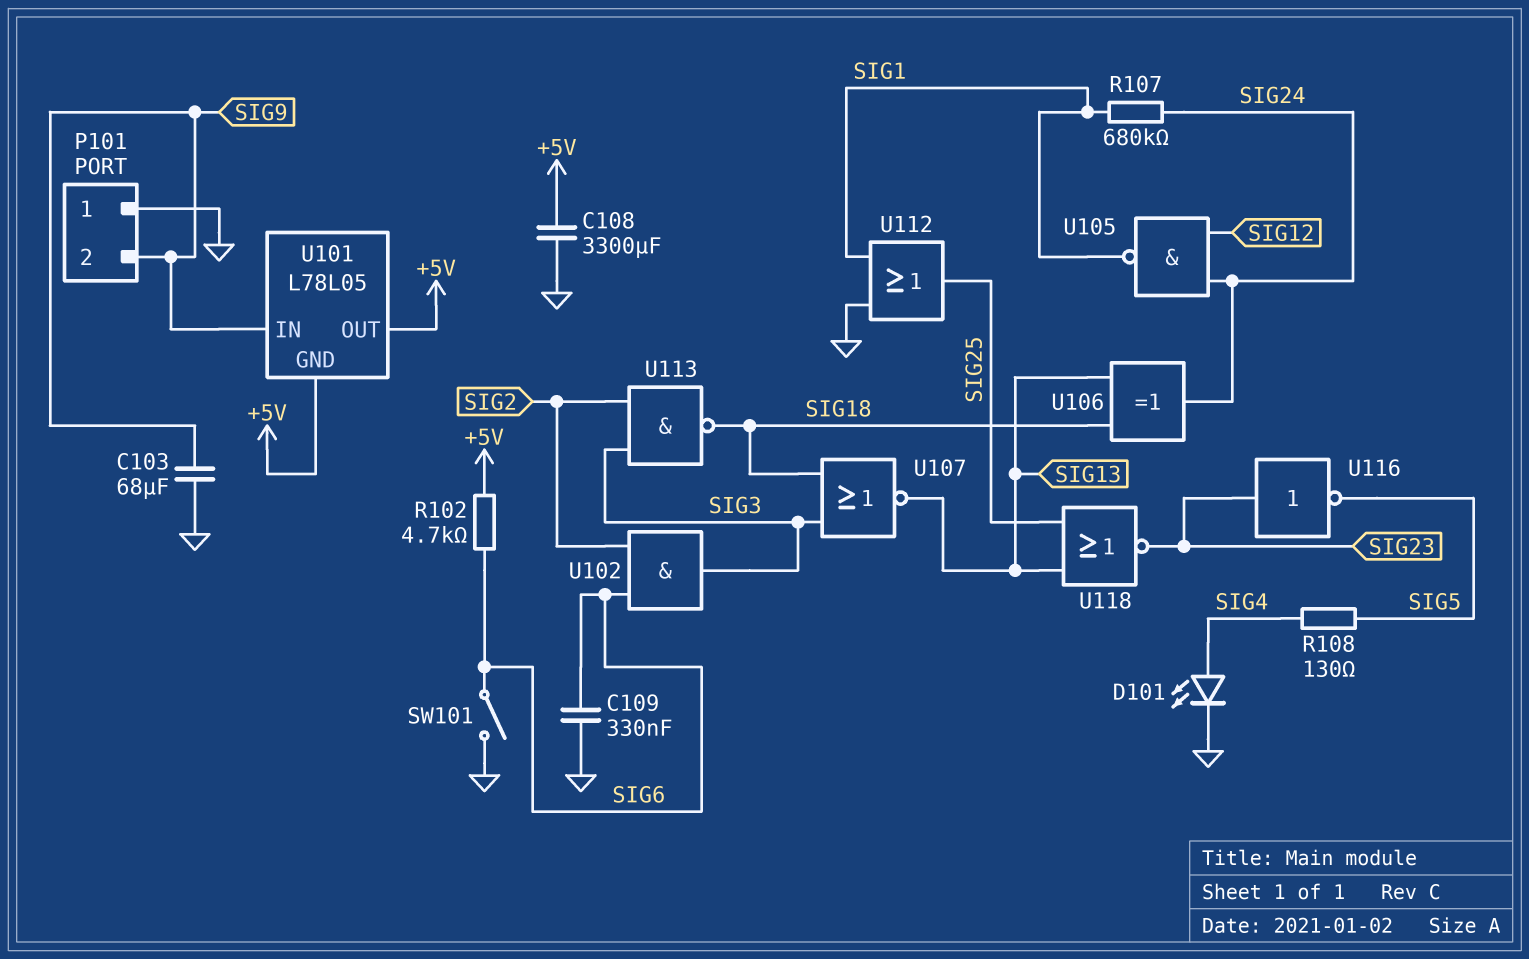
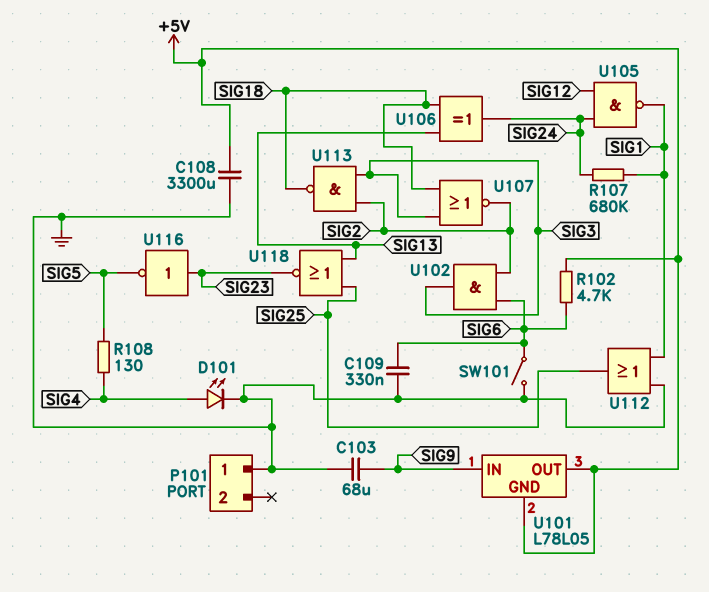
P101 pin 2: SIG9 -> none
U107: NOR (in SIG3, in SIG18, out SIG13) -> NOR (in SIG3, in SIG18, out SIG2)

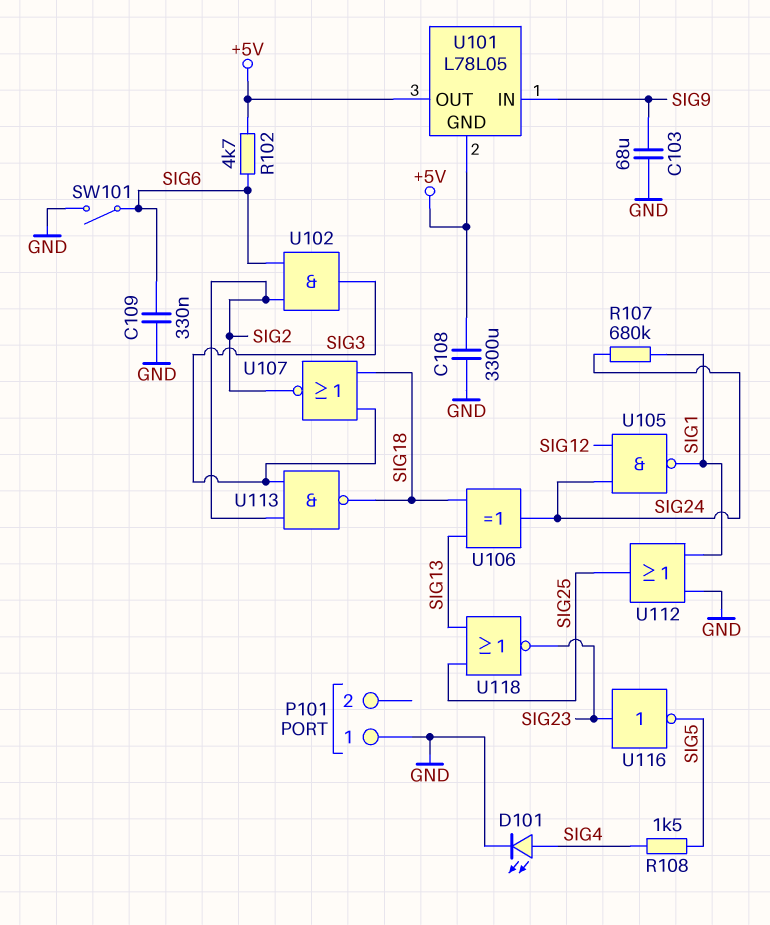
R108: 130 (SIG4, SIG5) -> 1.5k (SIG4, SIG5)

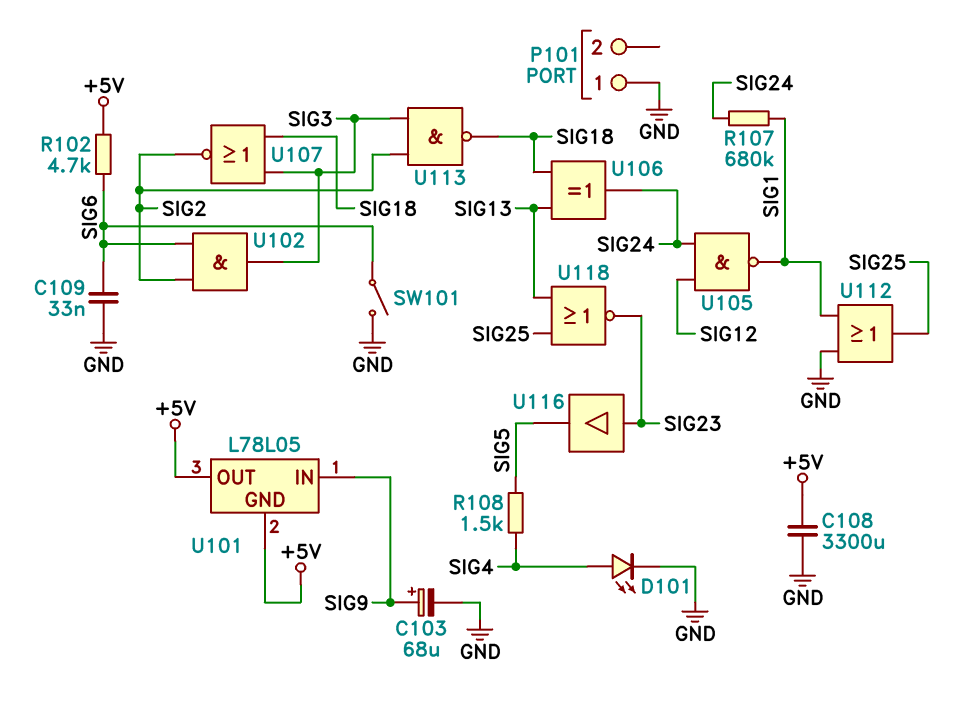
C103: 68uF (GND, SIG9) -> 68uF (plus SIG9, minus GND)
C109: 330nF (GND, SIG6) -> 33nF (GND, SIG6)
U116: NOT (in SIG23, out SIG5) -> buffer (in SIG23, out SIG5)

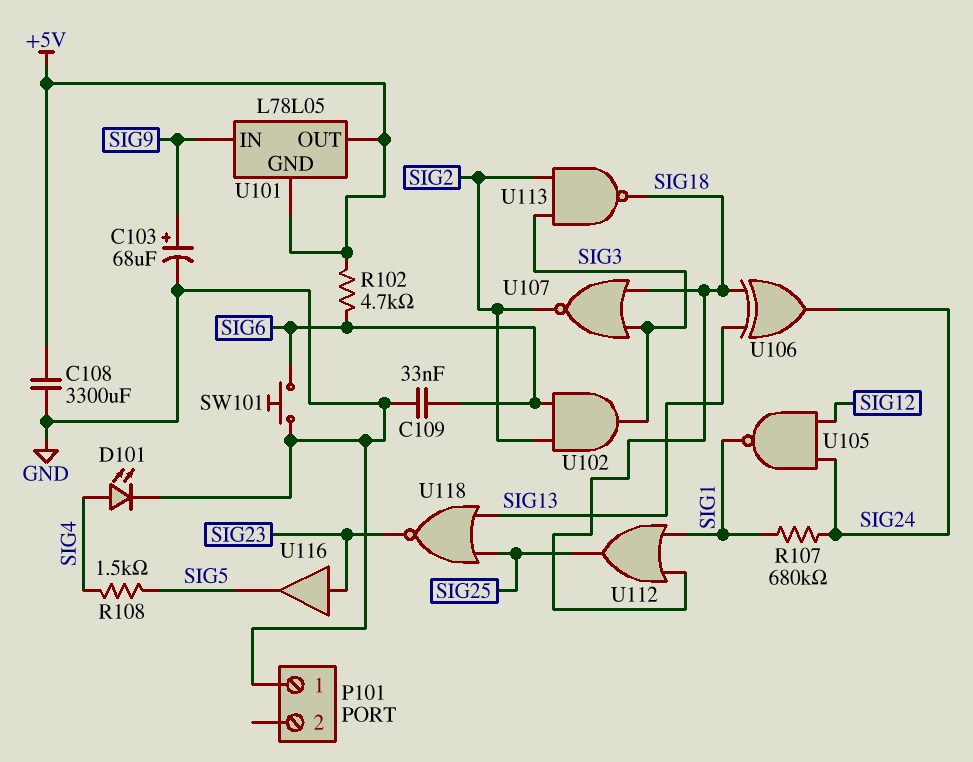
SW101: switch (GND, SIG6) -> button (GND, SIG6)
U112: OR (in GND, in SIG1, out SIG25) -> OR (in SIG1, in SIG18, out SIG25)

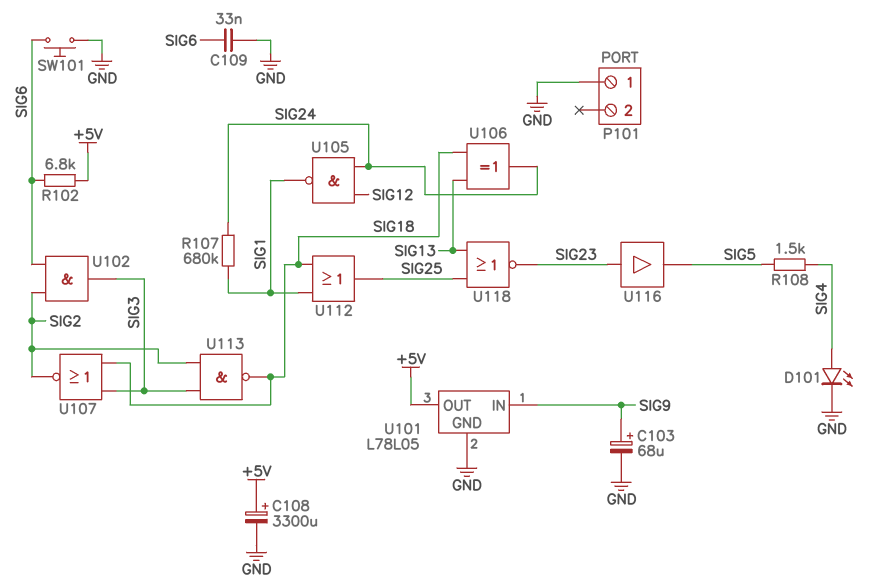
C108: 3300uF (+5V, GND) -> 3300uF (plus +5V, minus GND)
R102: 4.7k (+5V, SIG6) -> 6.8k (+5V, SIG6)
U101 pin GND: +5V -> GND

